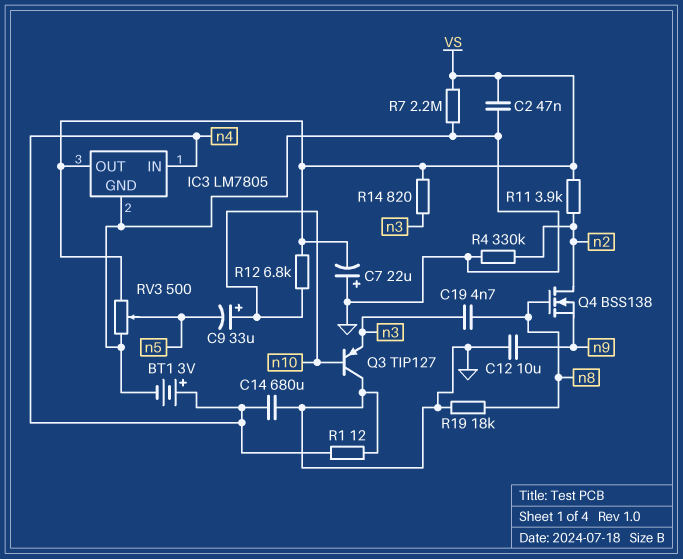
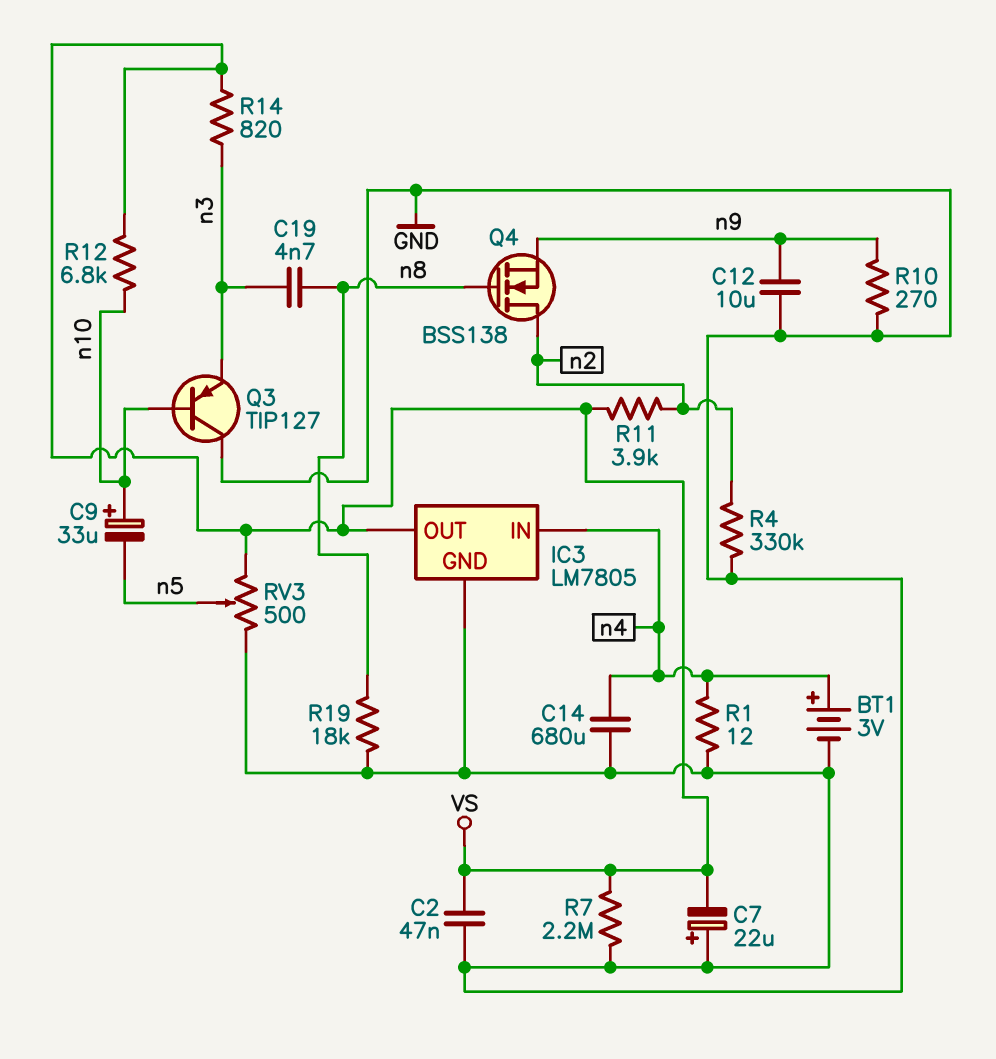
R10: none -> 270 (GND, n9)

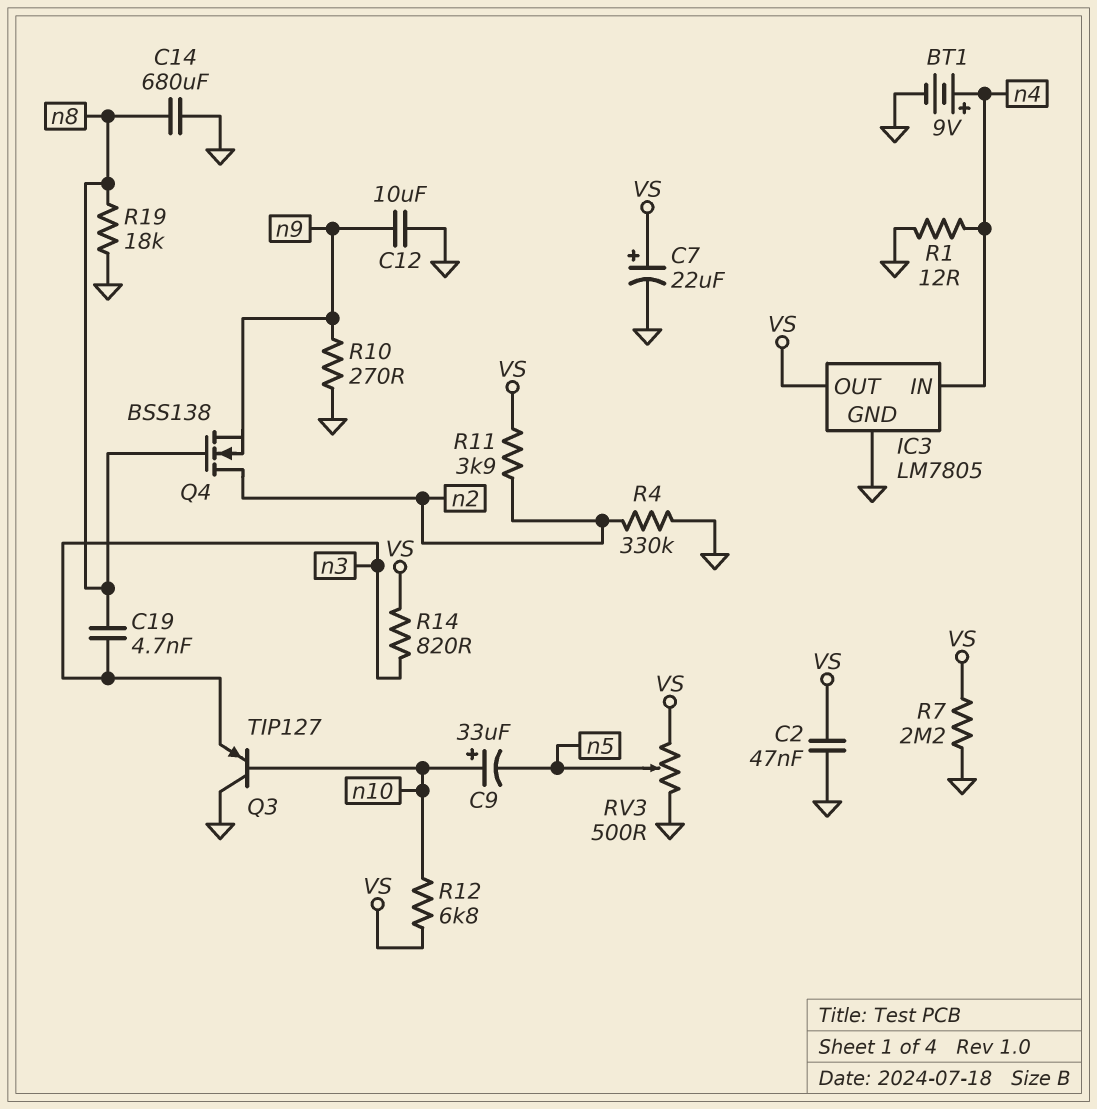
BT1: 3V (plus n4, minus GND) -> 9V (plus n4, minus GND)
C7: 22uF (plus GND, minus VS) -> 22uF (plus VS, minus GND)
C14: 680uF (GND, n4) -> 680uF (GND, n8)

